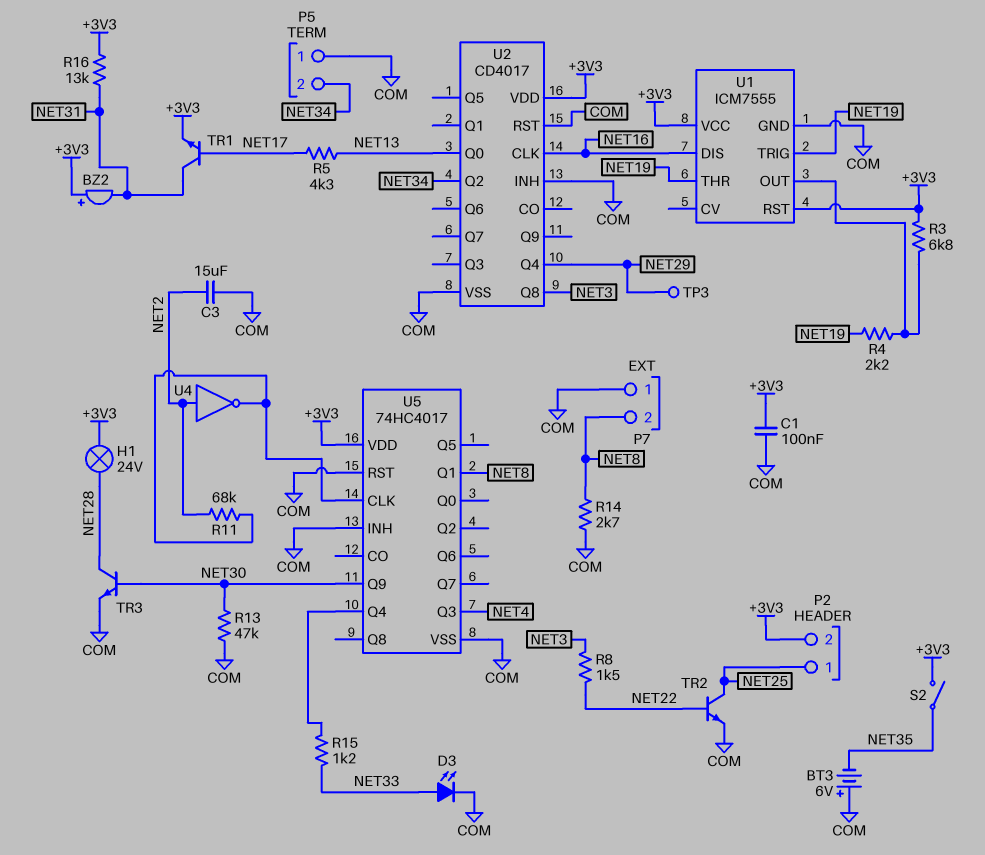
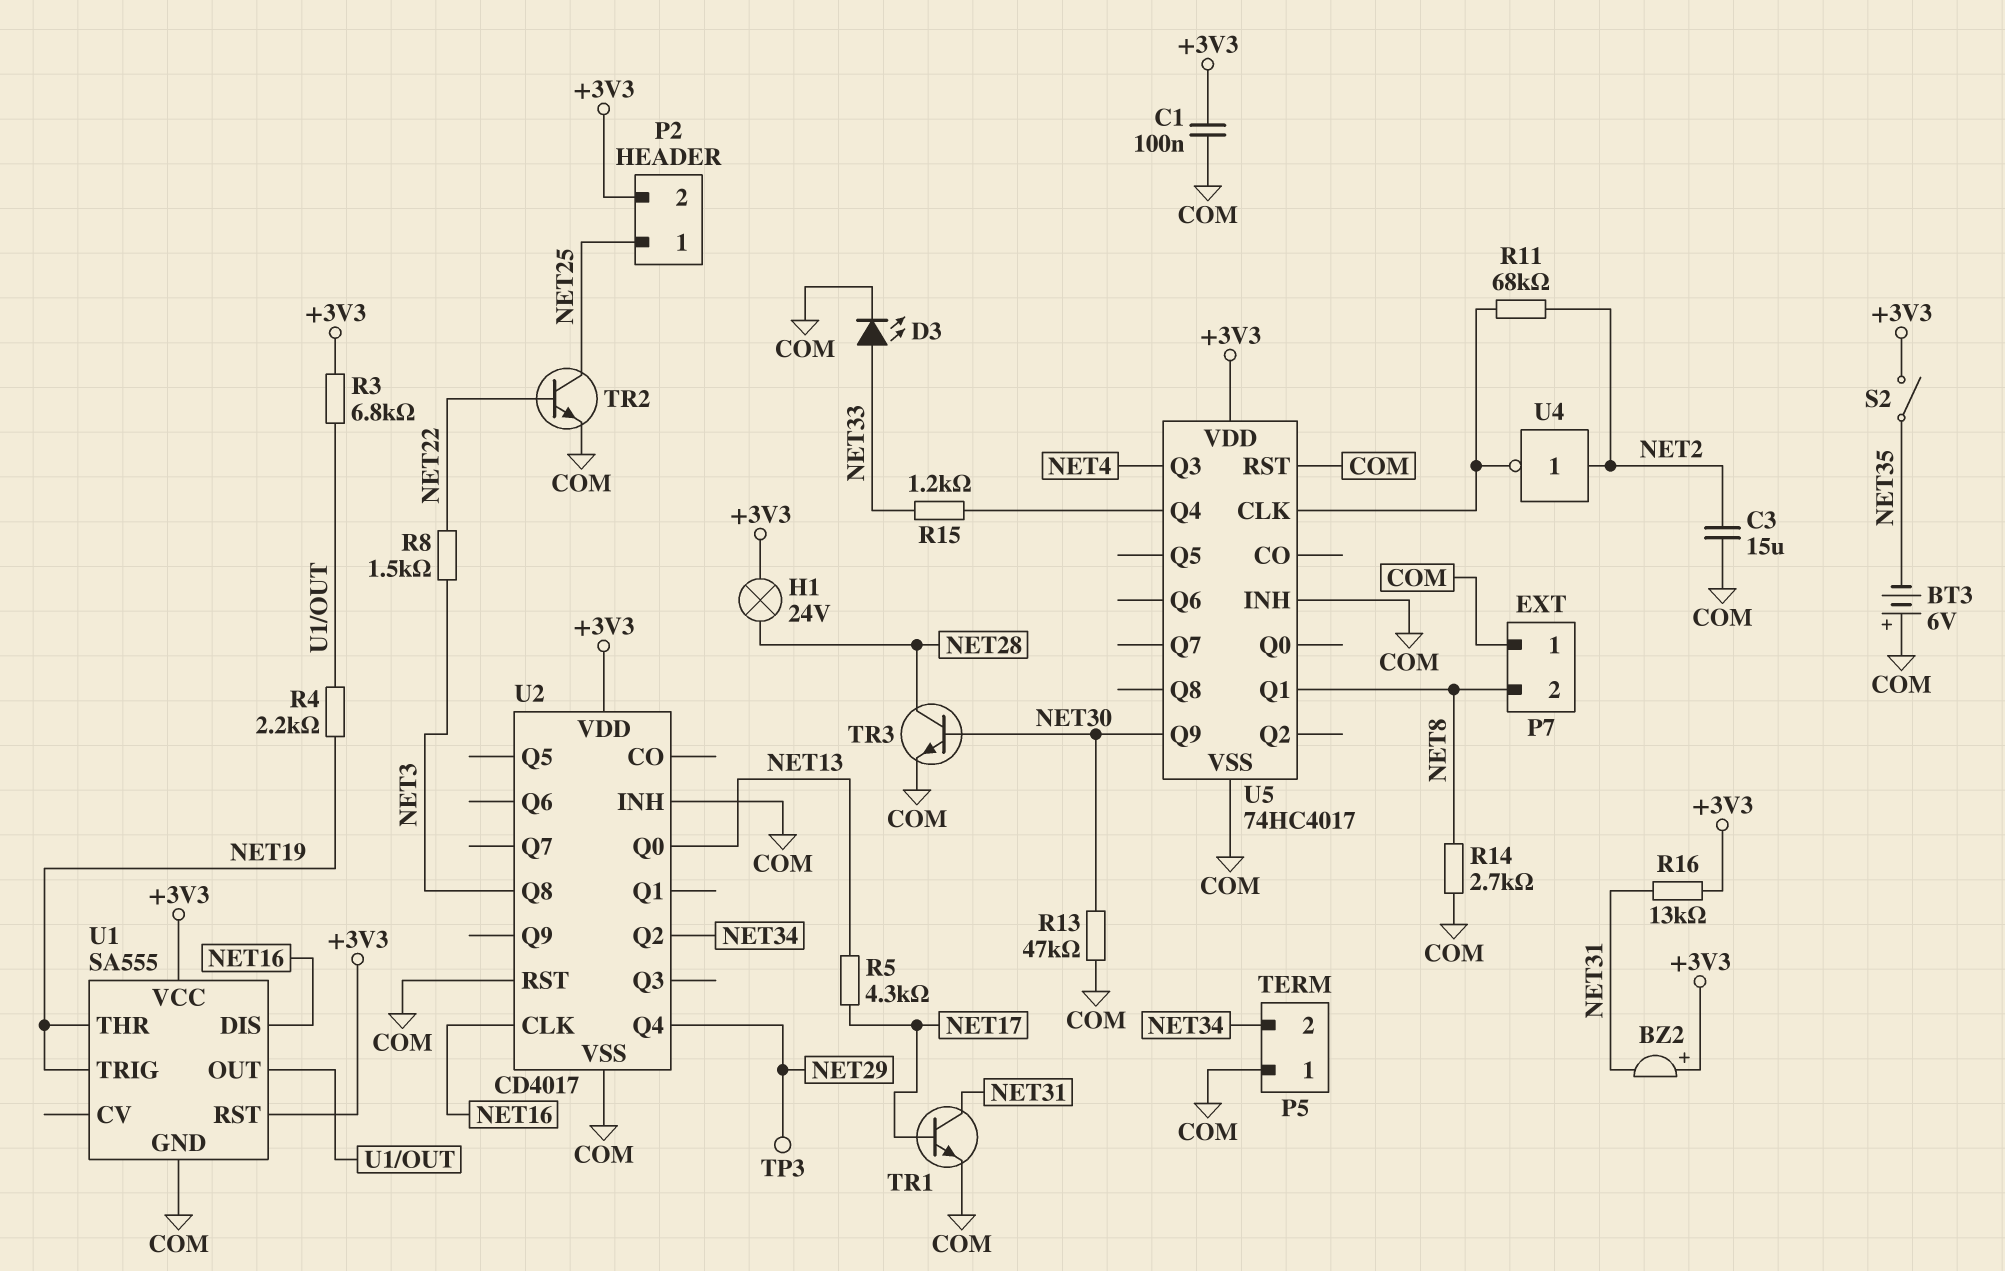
TR1: NPN (B NET17, C NET31, E +3V3) -> NPN (B NET17, C NET31, E COM)
U1: ICM7555 -> SA555

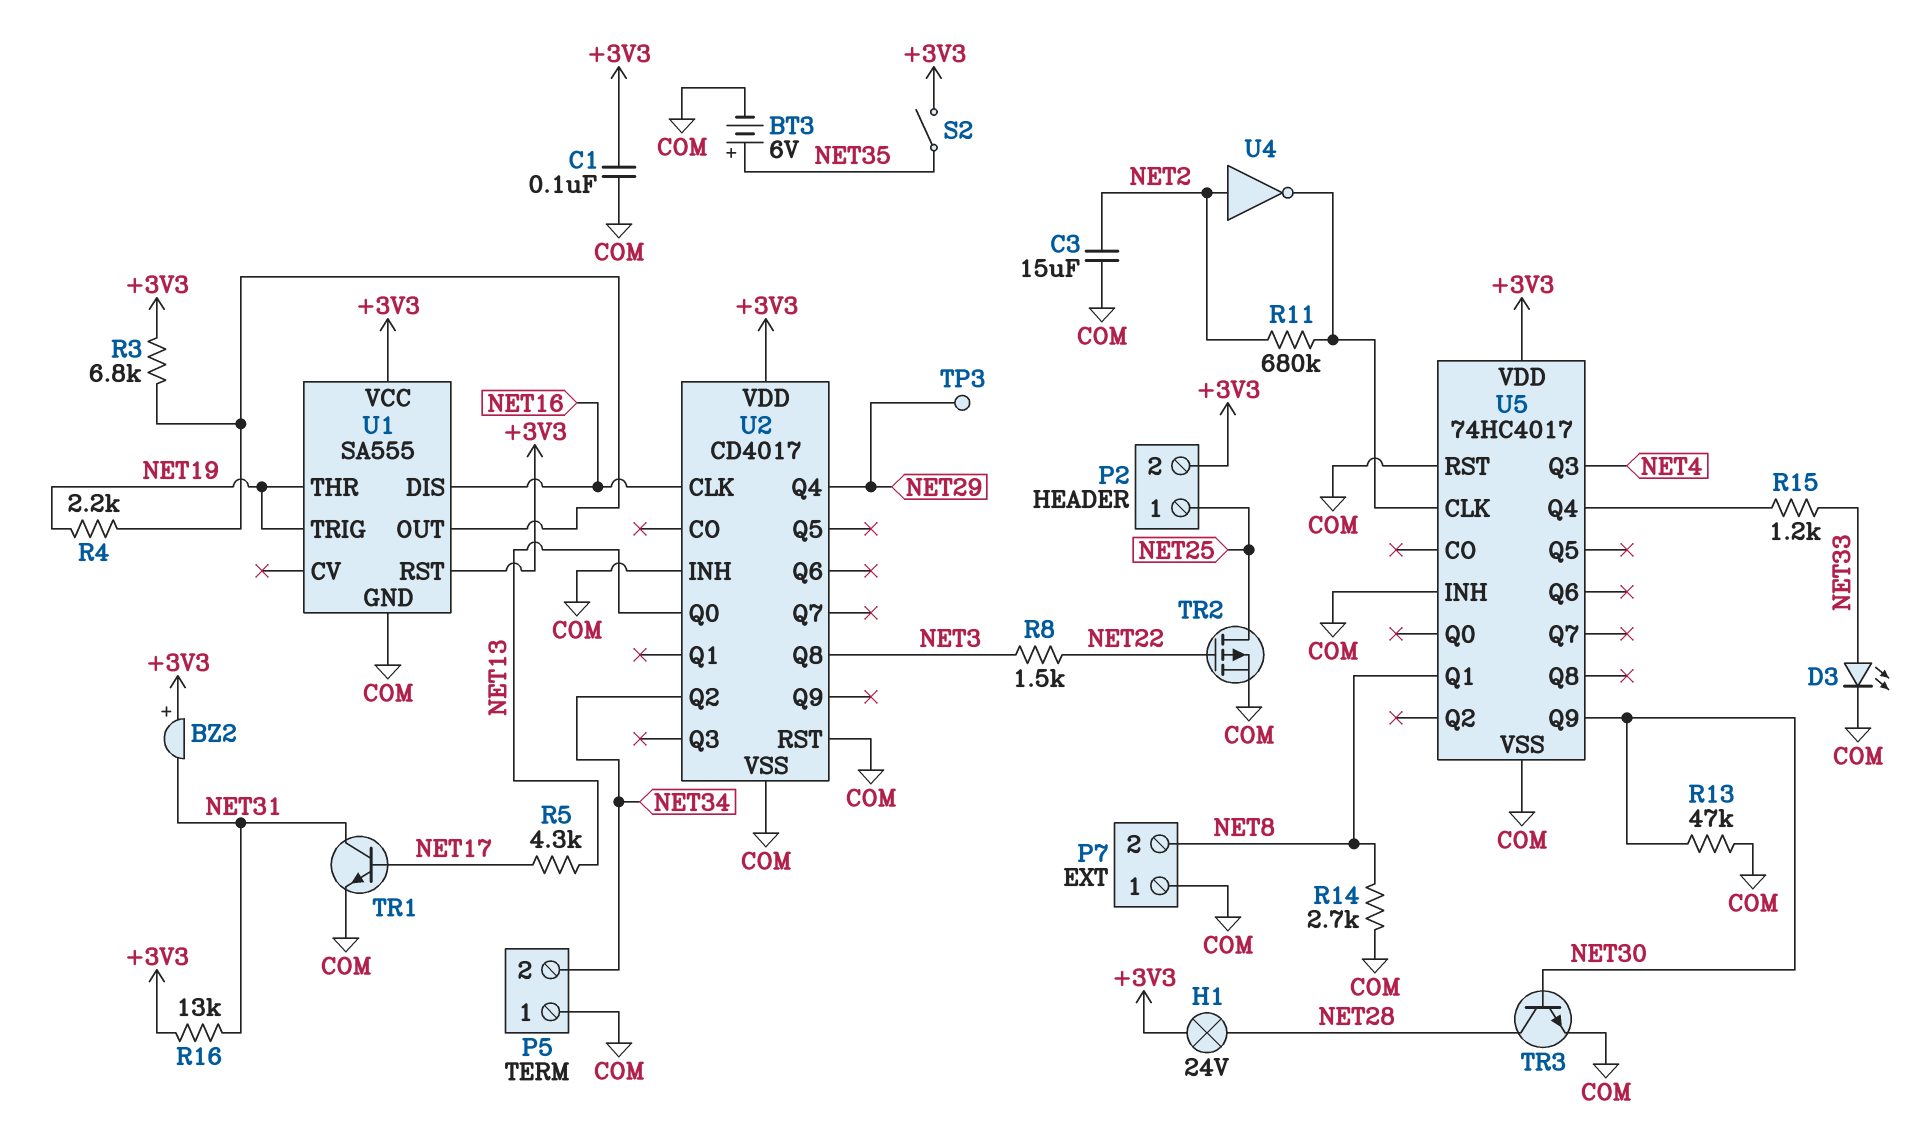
BT3: 6V (plus COM, minus NET35) -> 6V (plus NET35, minus COM)
R11: 68k (NET2, U5/CLK) -> 680k (NET2, U5/CLK)
TR2: NPN (B NET22, C NET25, E COM) -> PMOS (G NET22, D NET25, S COM)

